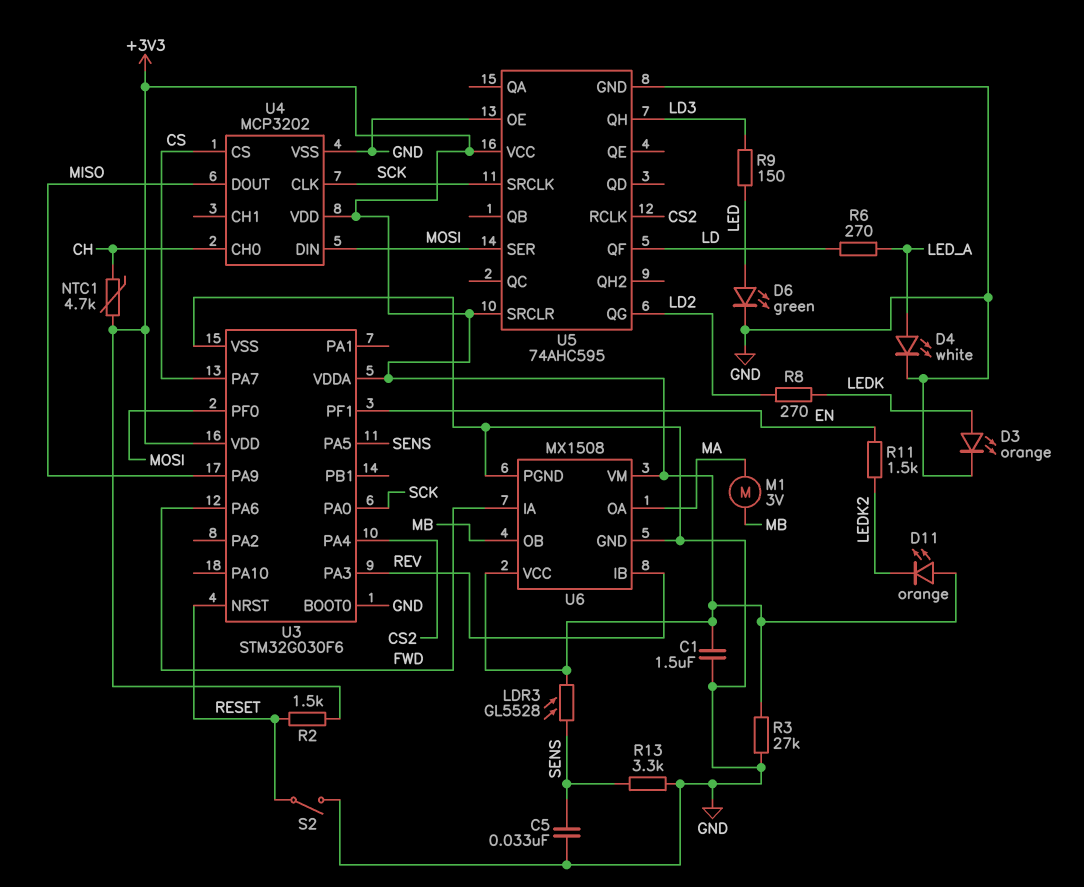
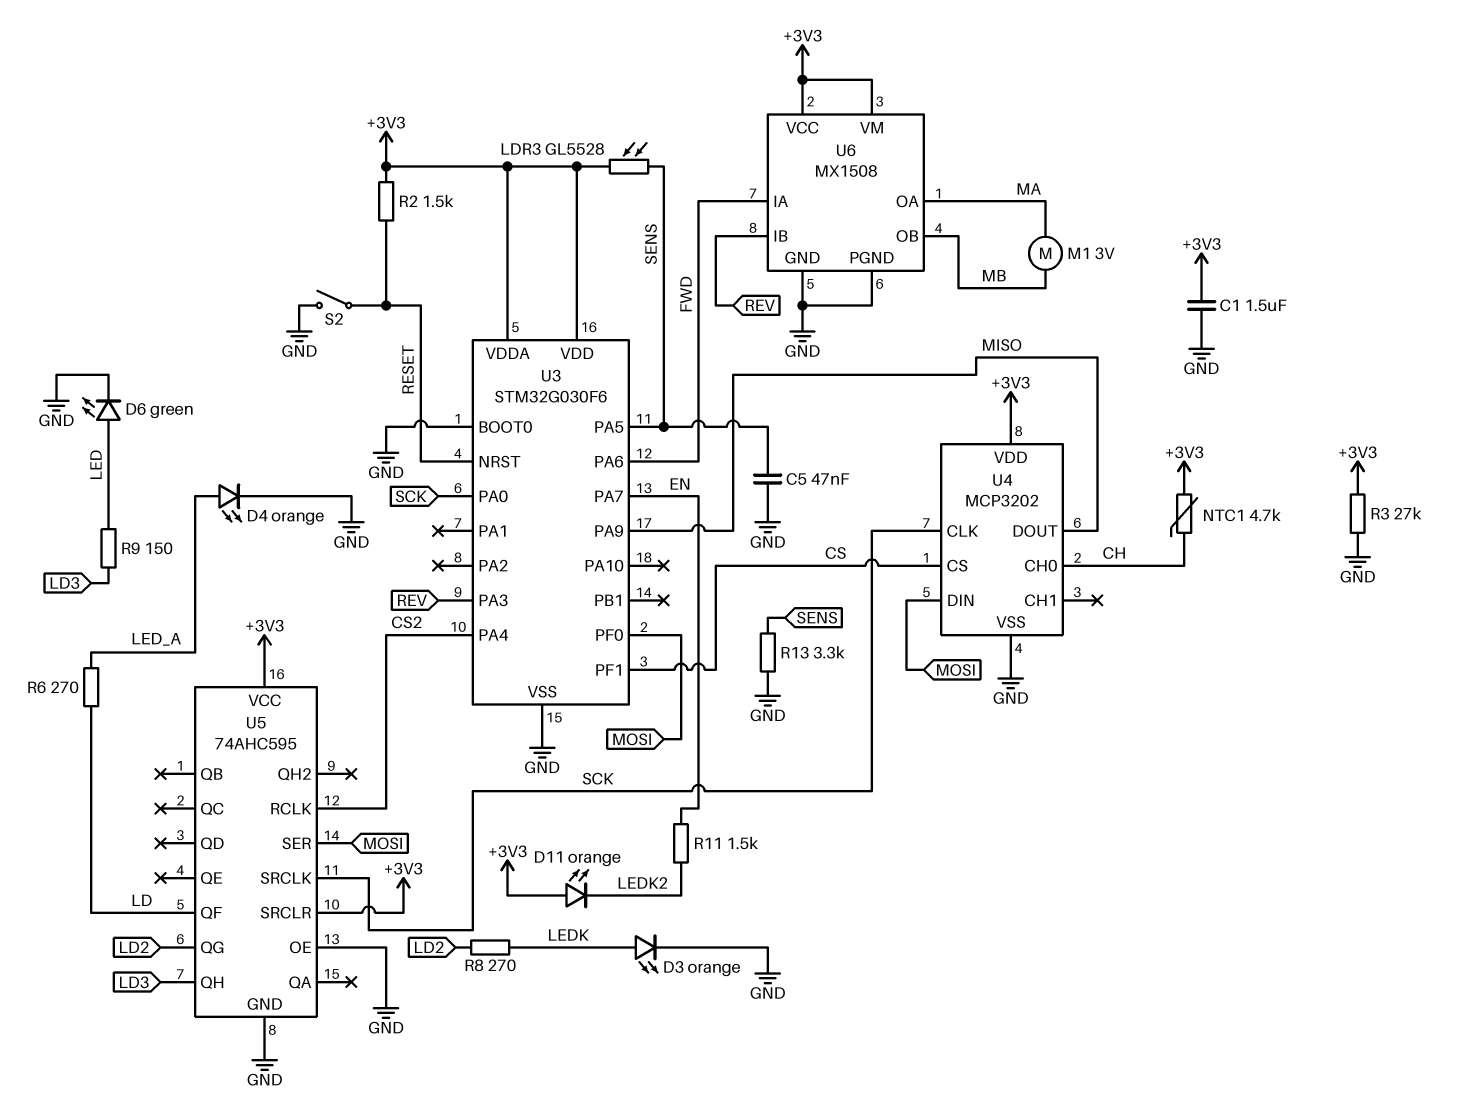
C5: 33nF (GND, SENS) -> 47nF (GND, SENS)
D4: LED white (A LED_A, K GND) -> LED orange (A LED_A, K GND)
U3 pin PA7: CS -> EN
U3 pin PF1: EN -> CS

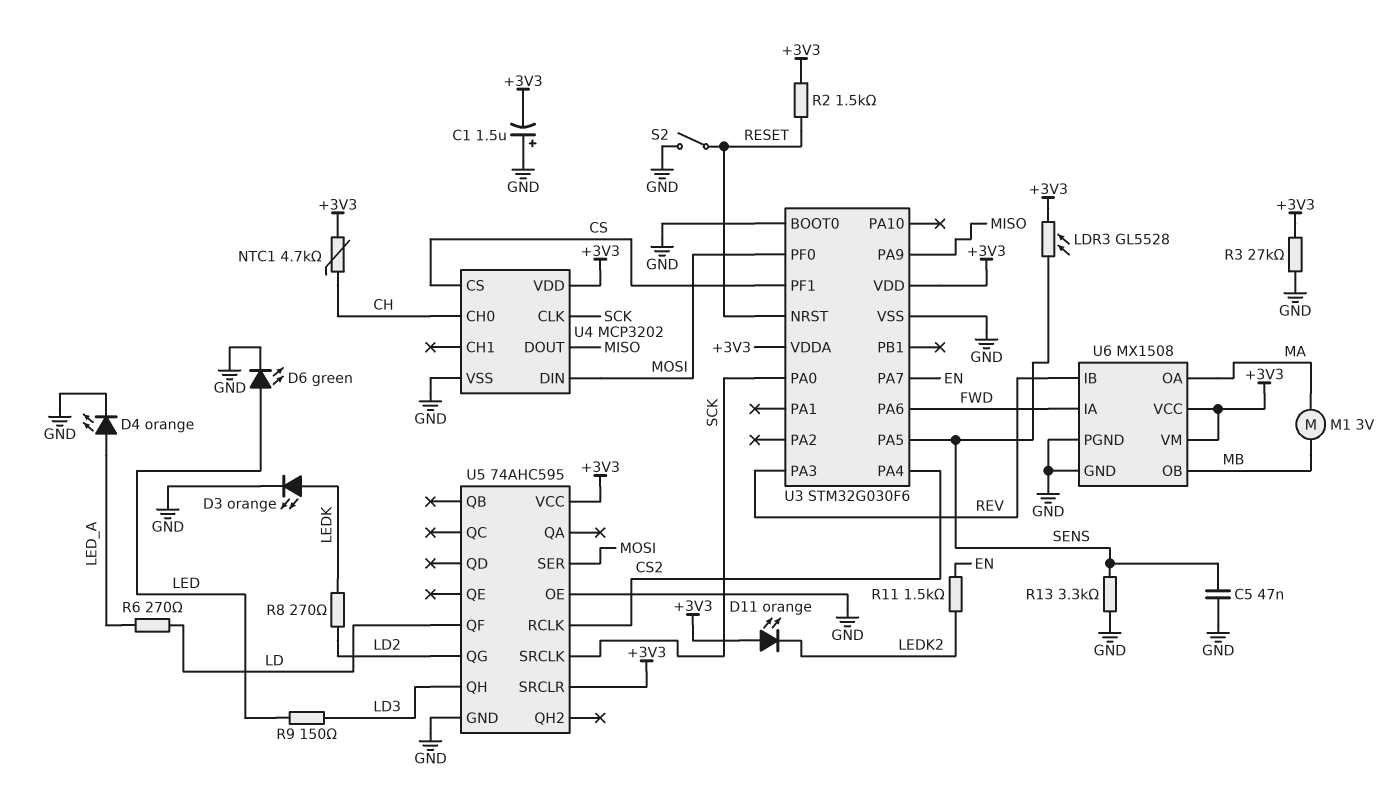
C1: 1.5uF (+3V3, GND) -> 1.5uF (plus GND, minus +3V3)

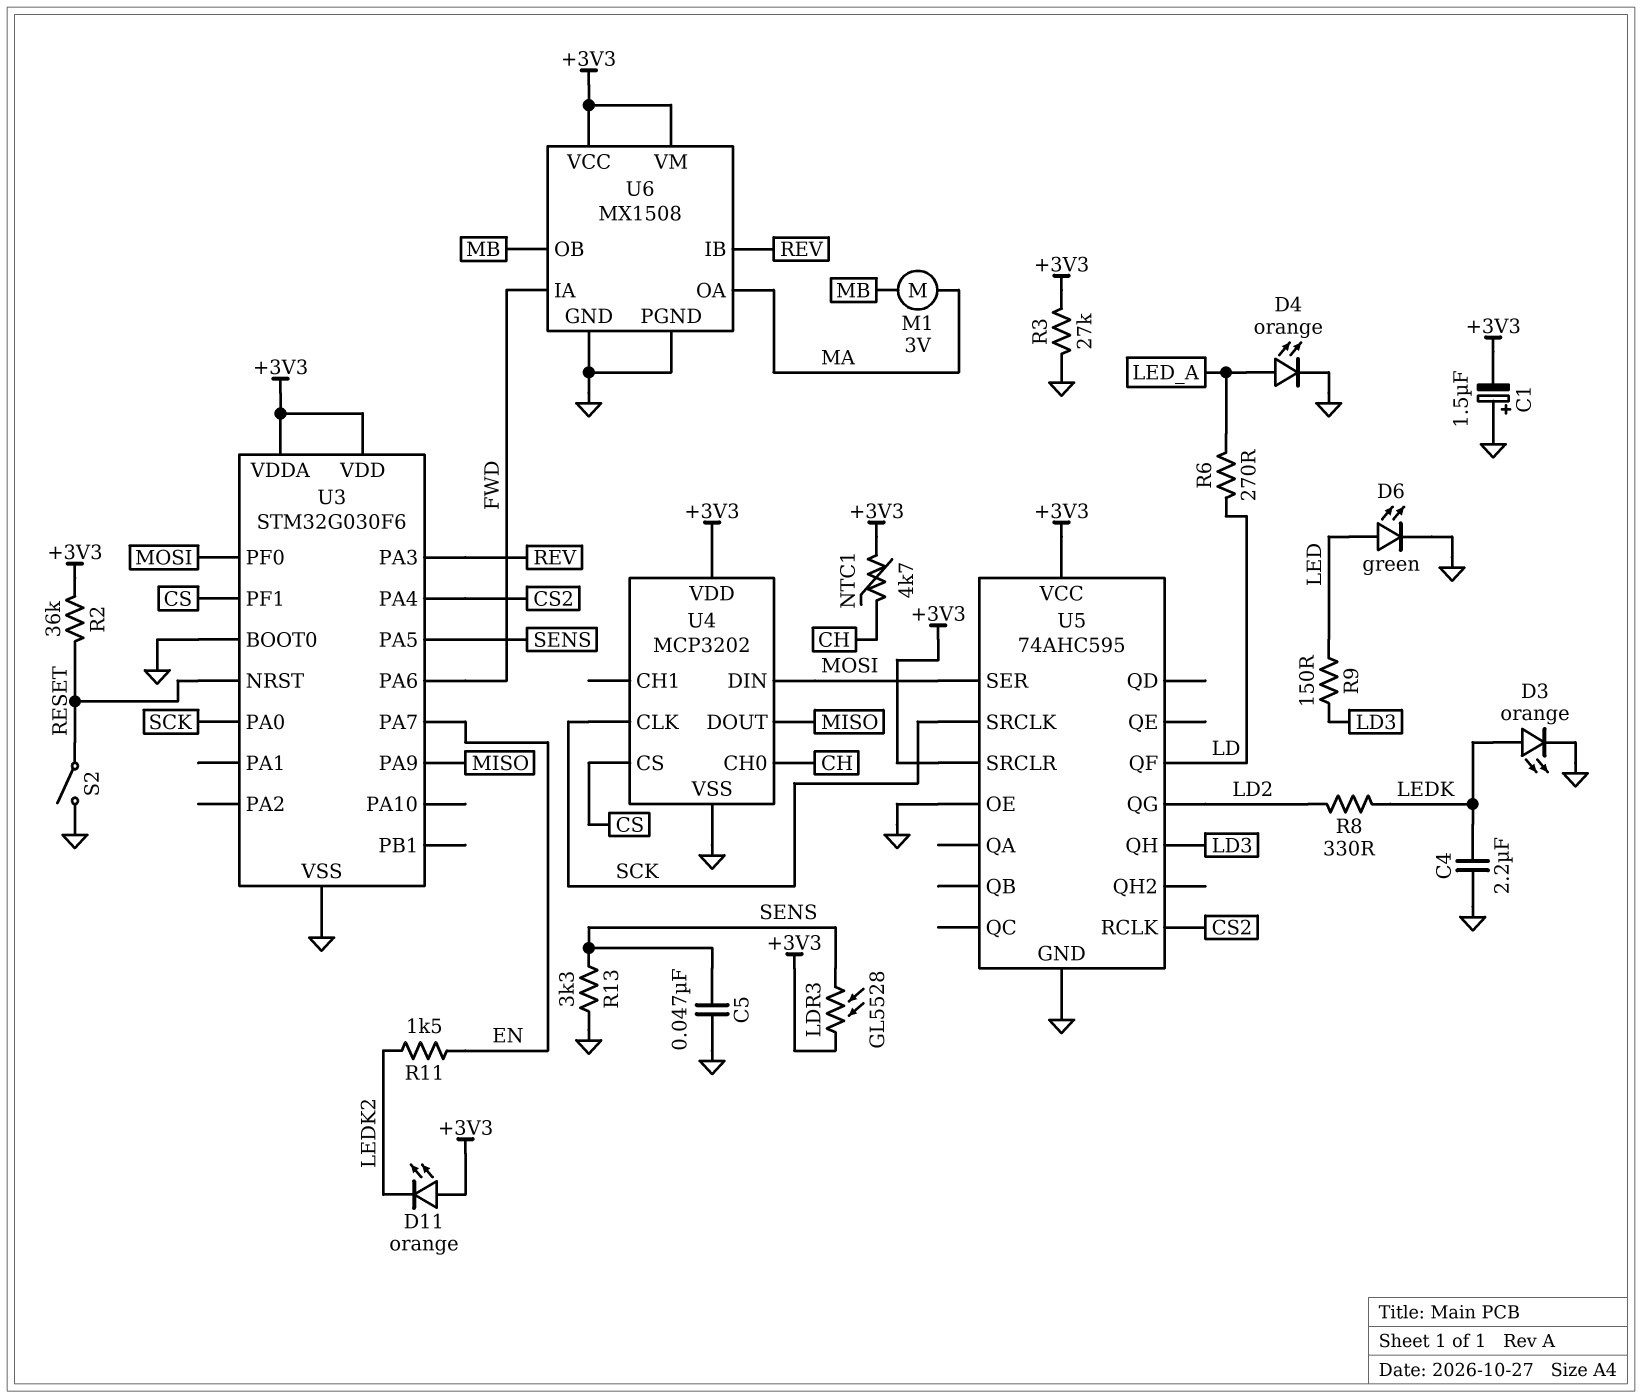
C4: none -> 2.2uF (GND, LEDK)
R2: 1.5k (+3V3, RESET) -> 36k (+3V3, RESET)
R8: 270 (LD2, LEDK) -> 330 (LD2, LEDK)

